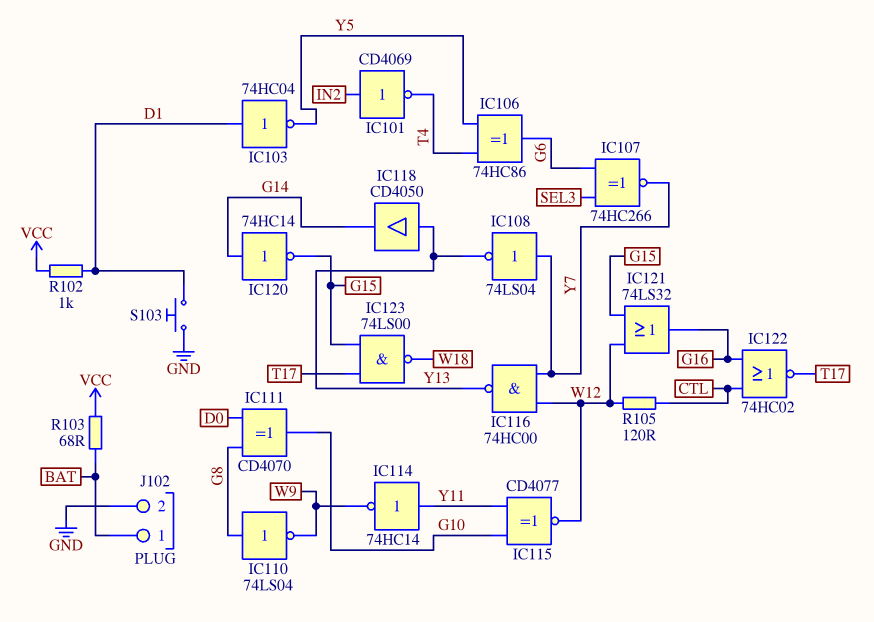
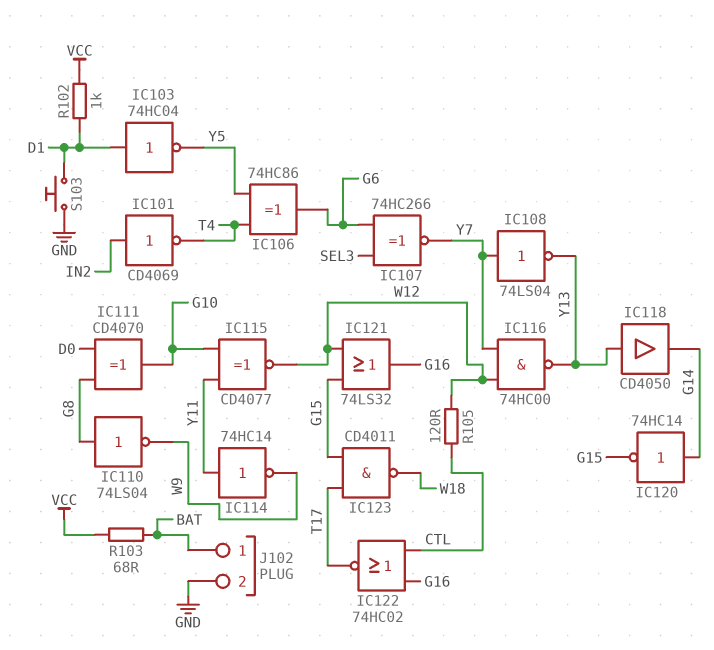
IC123: NAND 74LS00 (in G15, in T17, out W18) -> NAND CD4011 (in G15, in T17, out W18)

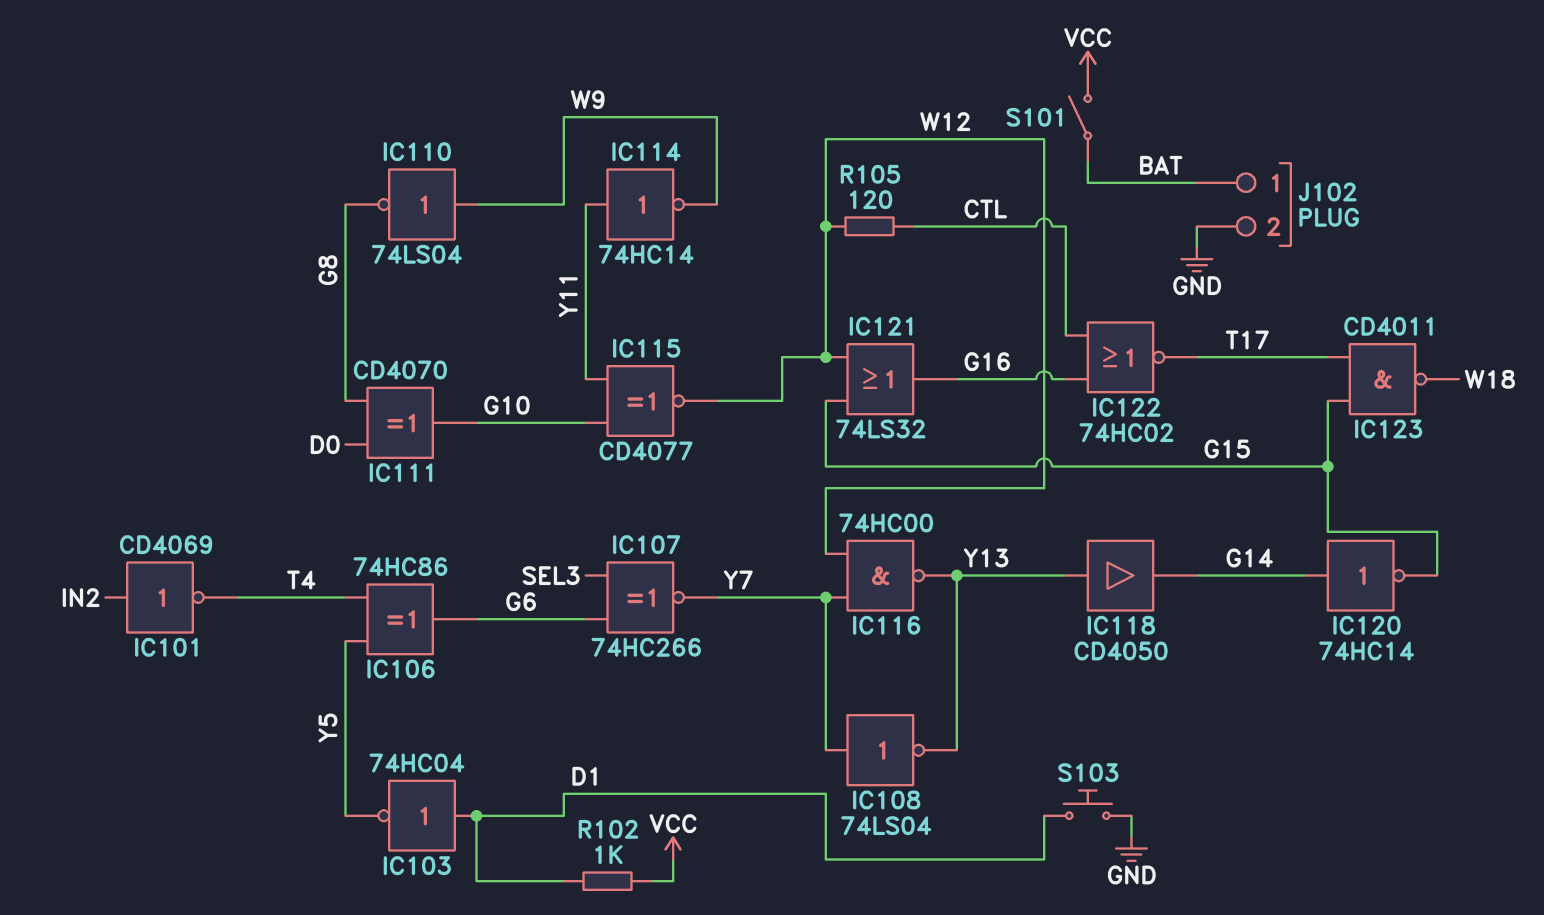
IC110: NOT 74LS04 (in G8, out W9) -> NOT 74LS04 (in W9, out G8)
R103: 68 (BAT, VCC) -> none
S101: none -> switch (BAT, VCC)

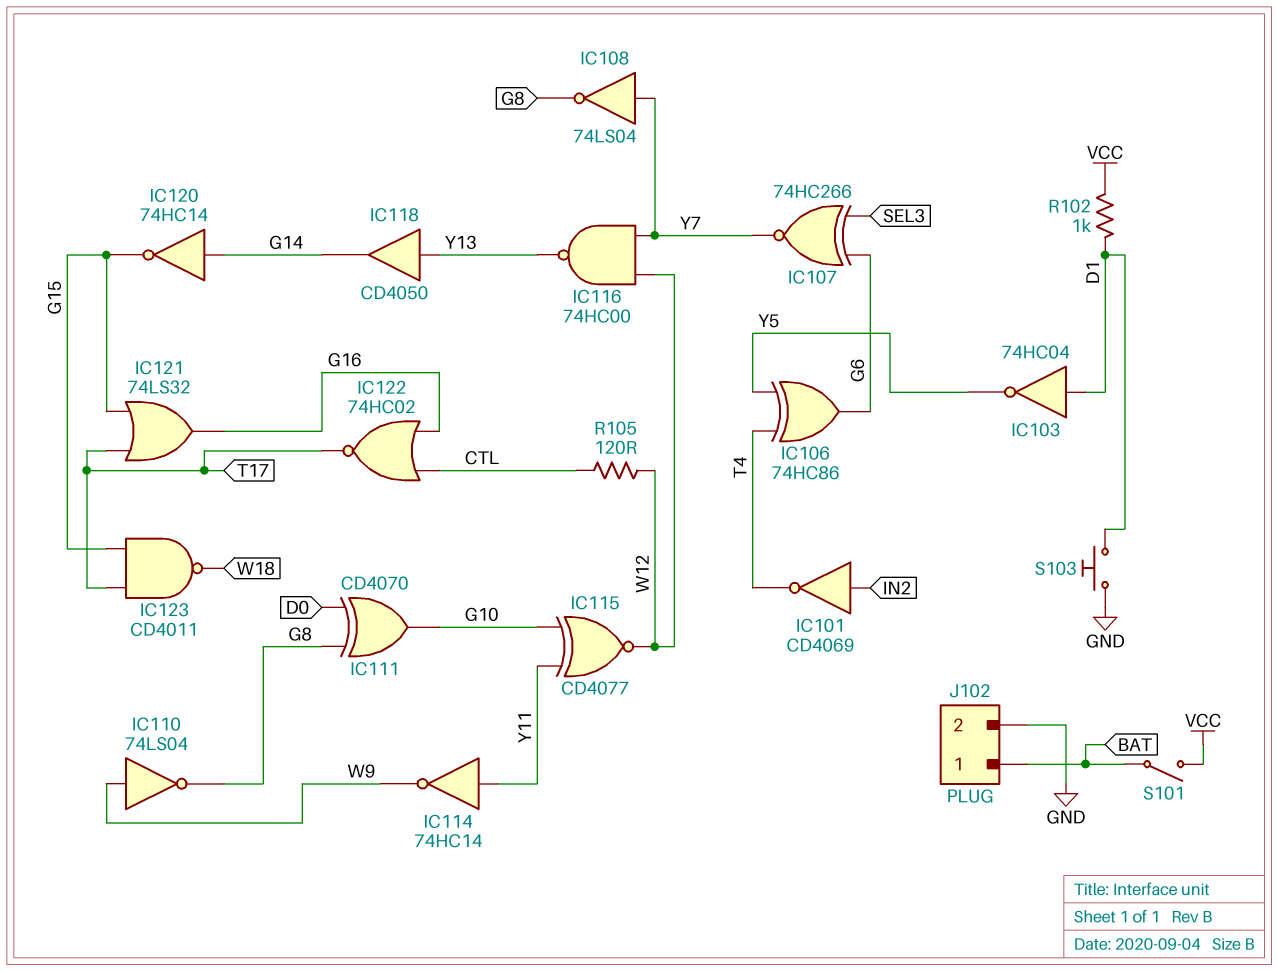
IC108: NOT 74LS04 (in Y7, out Y13) -> NOT 74LS04 (in Y7, out G8)
IC121: OR 74LS32 (in G15, in W12, out G16) -> OR 74LS32 (in G15, in T17, out G16)

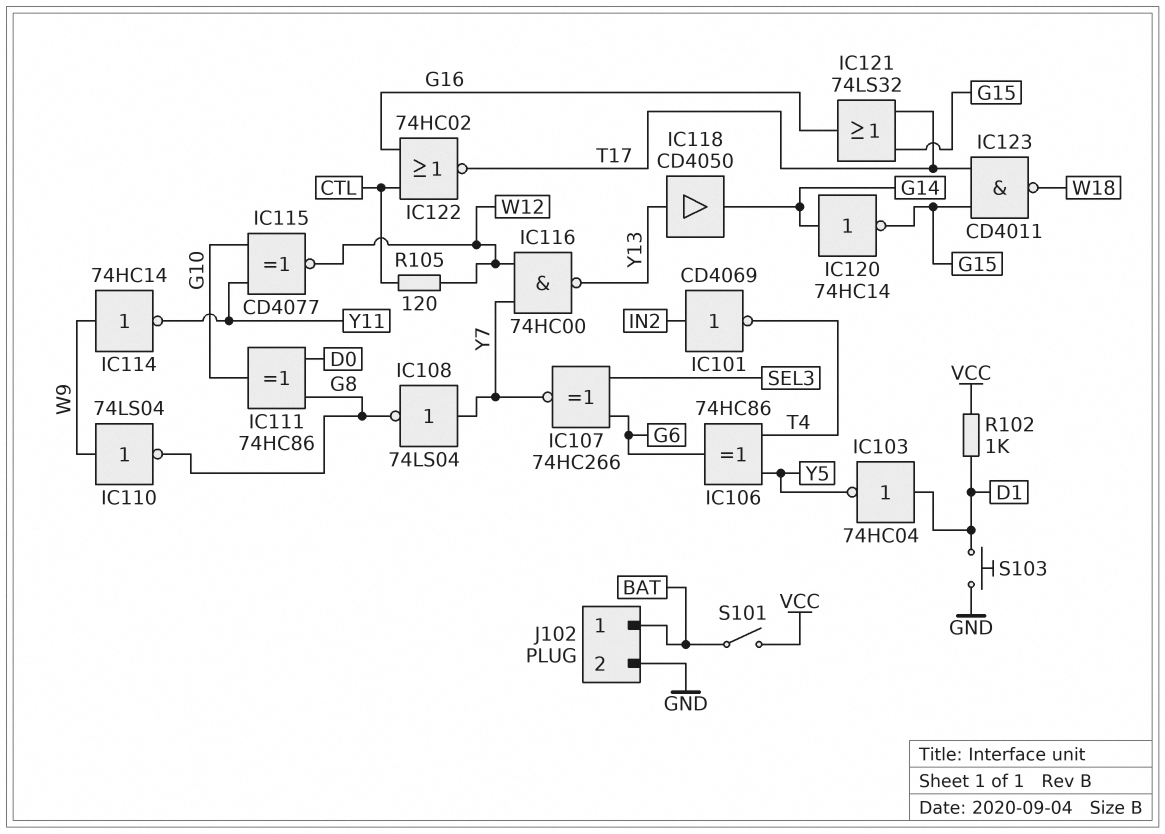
IC111: XOR CD4070 (in D0, in G8, out G10) -> XOR 74HC86 (in D0, in G8, out G10)
IC114: NOT 74HC14 (in Y11, out W9) -> NOT 74HC14 (in W9, out Y11)

